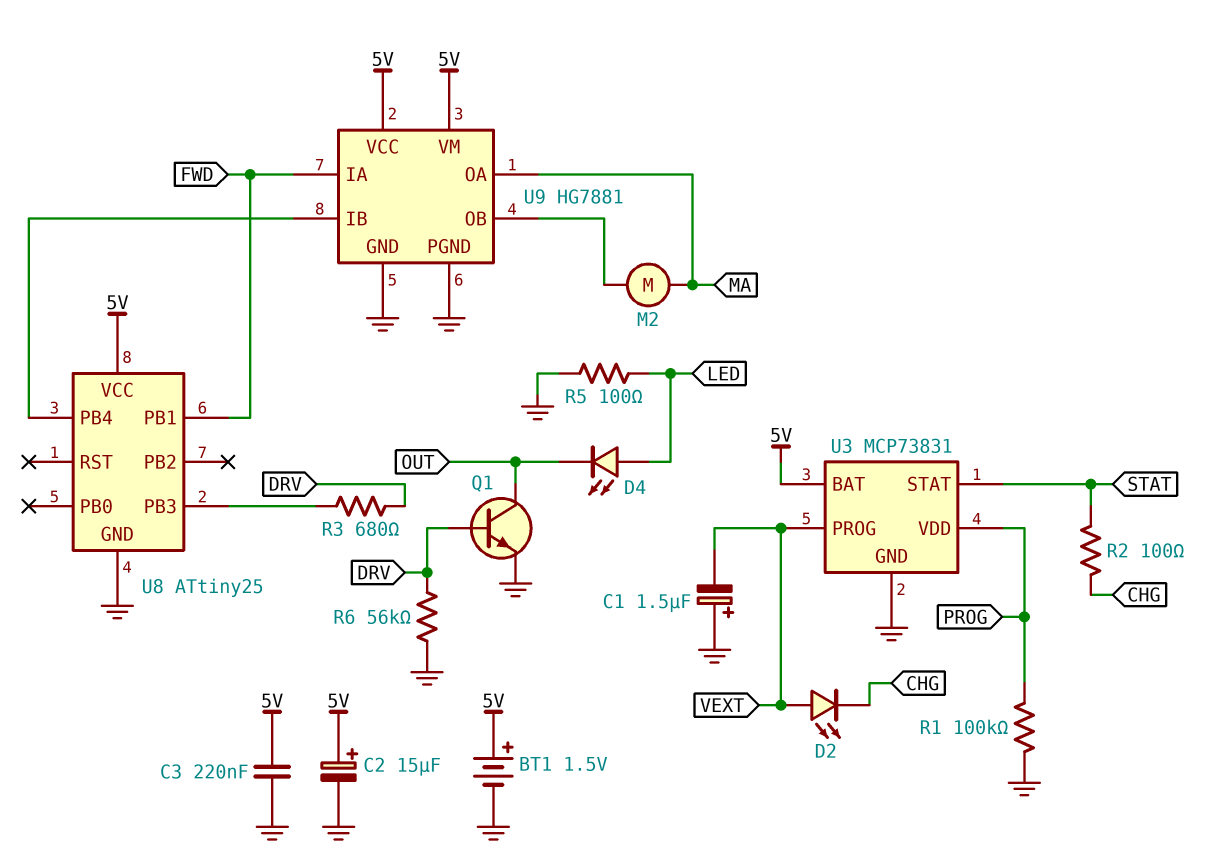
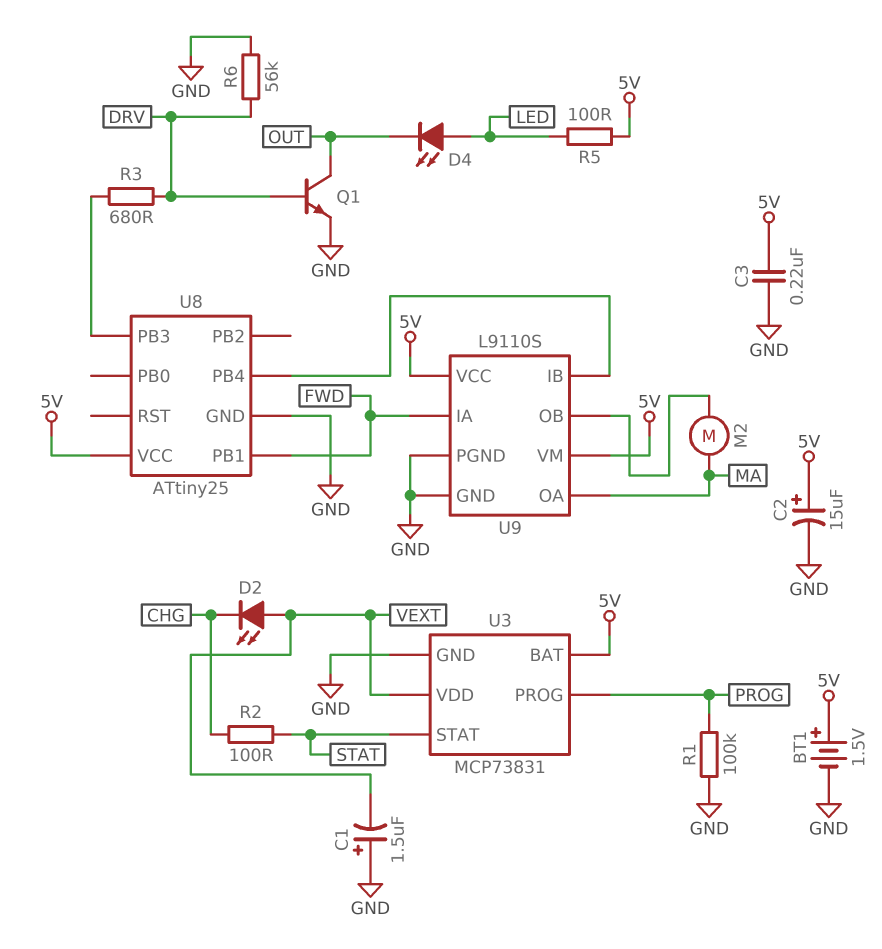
R5: 100 (GND, LED) -> 100 (5V, LED)
U3 pin PROG: VEXT -> PROG
U3 pin VDD: PROG -> VEXT
U9: HG7881 -> L9110S

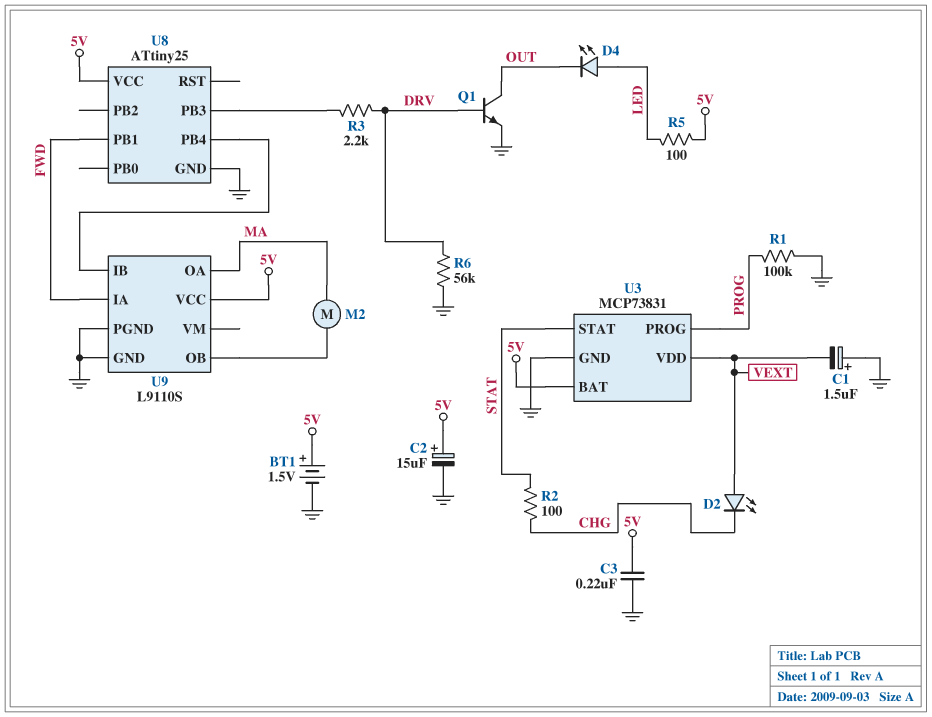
R3: 680 (DRV, U8/PB3) -> 2.2k (DRV, U8/PB3)
U9 pin VM: 5V -> none

